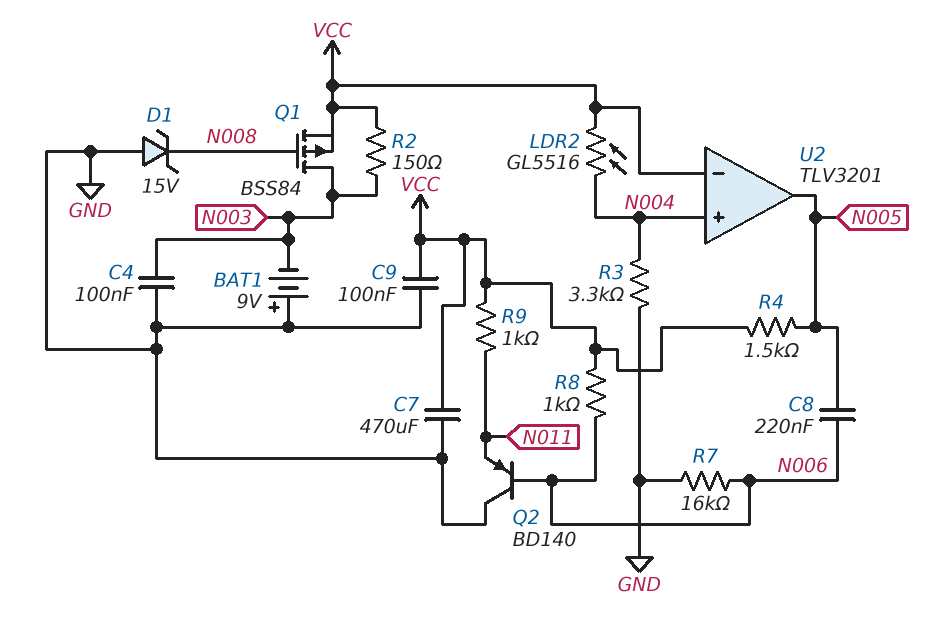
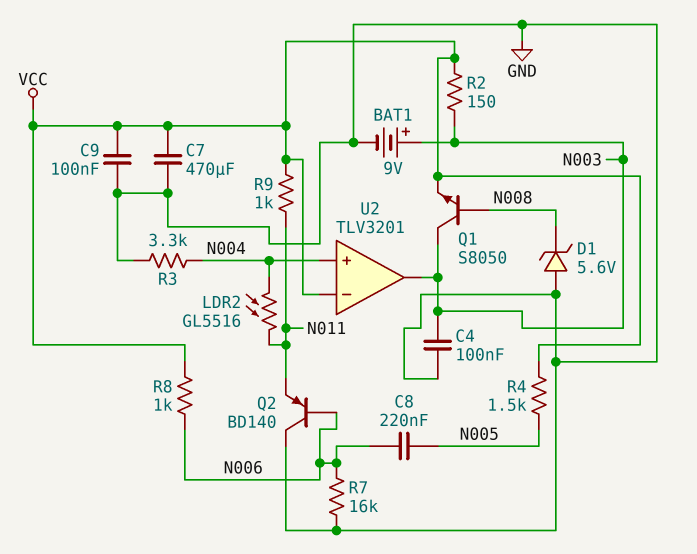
BAT1: 9V (plus GND, minus N003) -> 9V (plus N003, minus GND)
D1: zener 15V (A GND, K N008) -> zener 5.6V (A GND, K N008)
LDR2: GL5516 (N004, VCC) -> GL5516 (N004, N011)
Q1: PMOS BSS84 (G N008, D N003, S VCC) -> NPN S8050 (B N008, C N003, E VCC)
U2 pin out: N005 -> N003

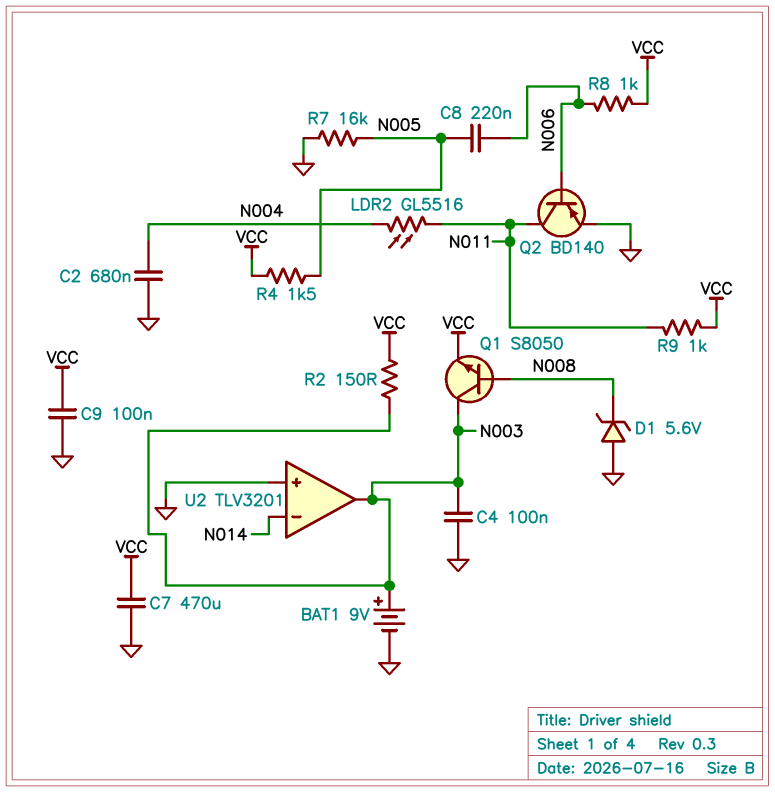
C2: none -> 680nF (GND, N004)
Q2: PNP BD140 (B N006, C GND, E N011) -> PNP BD140 (B N006, C N011, E GND)
R3: 3.3k (GND, N004) -> none
R7: 16k (GND, N006) -> 16k (GND, N005)
U2 pin in+: N004 -> GND
U2 pin in-: VCC -> N014

